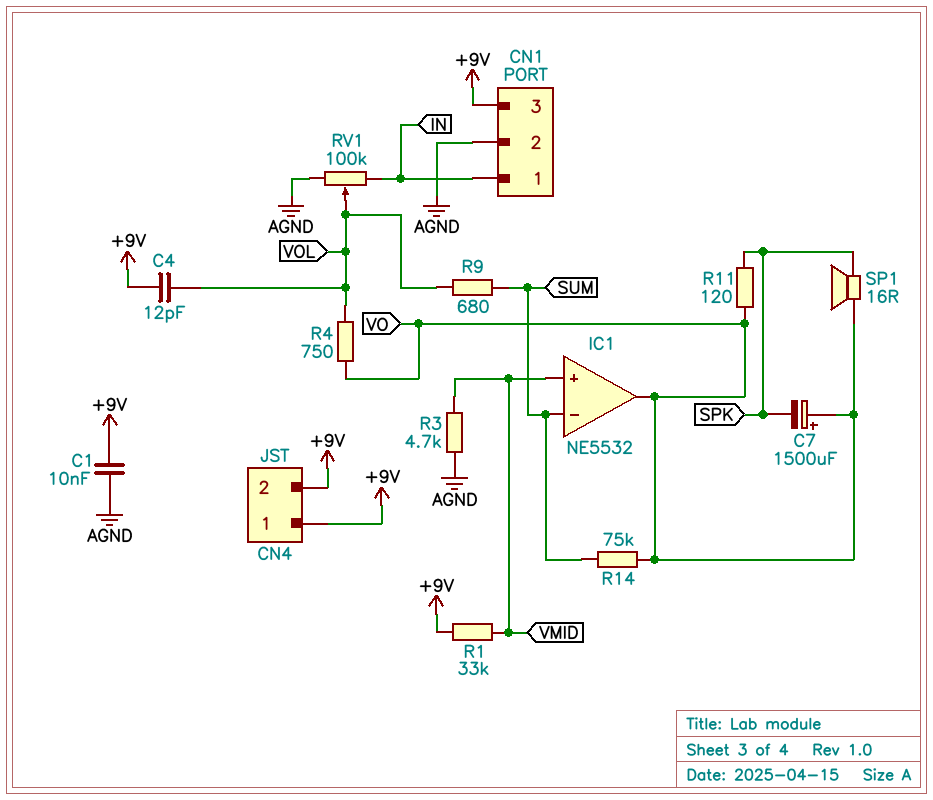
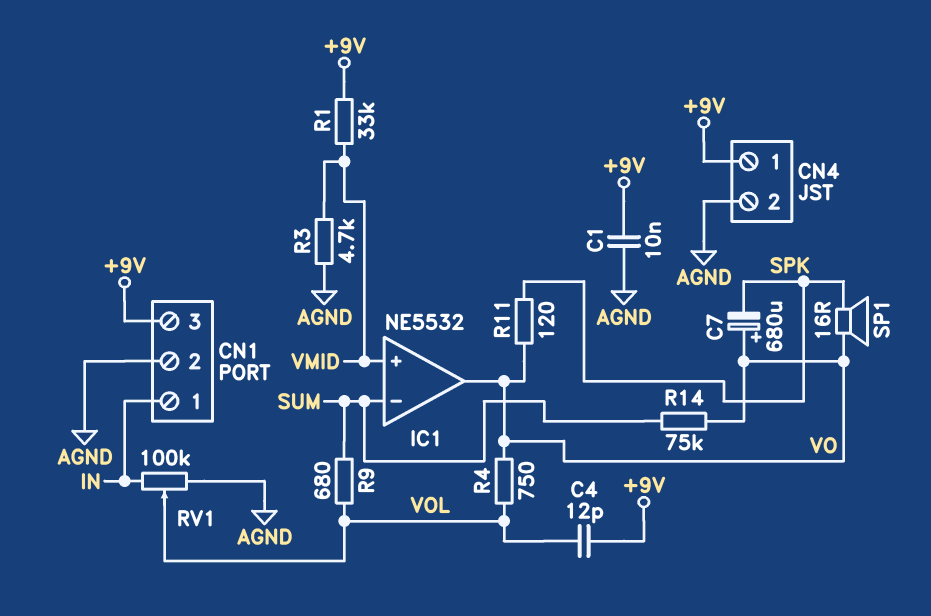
C7: 1500uF (plus VO, minus SPK) -> 680uF (plus VO, minus SPK)
CN4 pin 2: +9V -> AGND

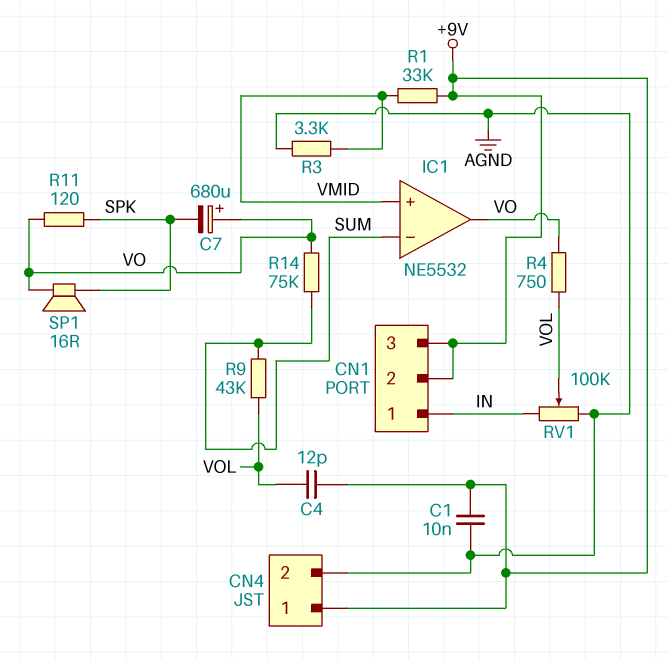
CN1 pin 2: AGND -> +9V
R3: 4.7k (AGND, VMID) -> 3.3k (AGND, VMID)
R9: 680 (SUM, VOL) -> 43k (SUM, VOL)

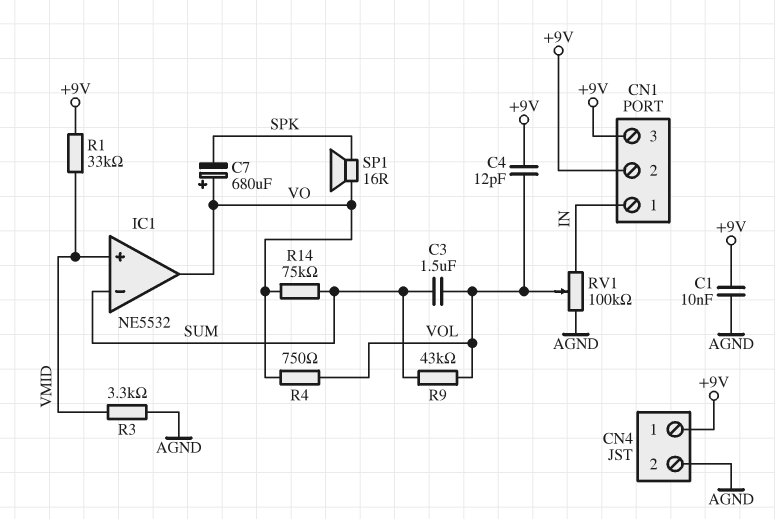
C3: none -> 1.5uF (SUM, VOL)
R11: 120 (SPK, VO) -> none

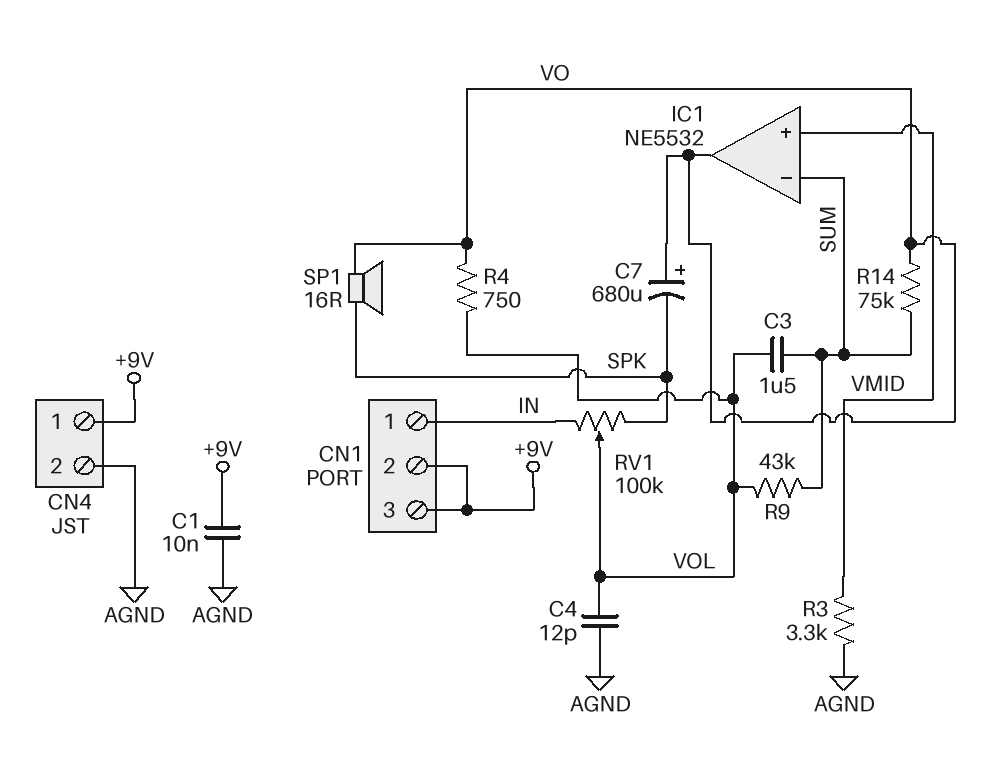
C4: 12pF (+9V, VOL) -> 12pF (AGND, VOL)
R1: 33k (+9V, VMID) -> none
RV1: 100k (AGND, IN, wiper VOL) -> 100k (IN, SPK, wiper VOL)

